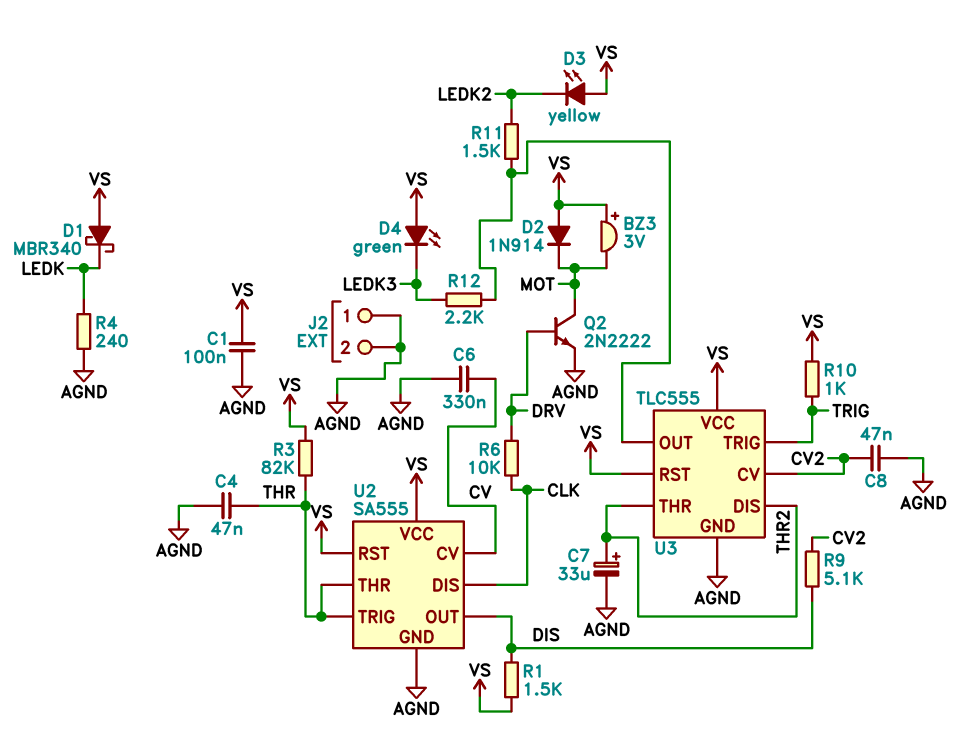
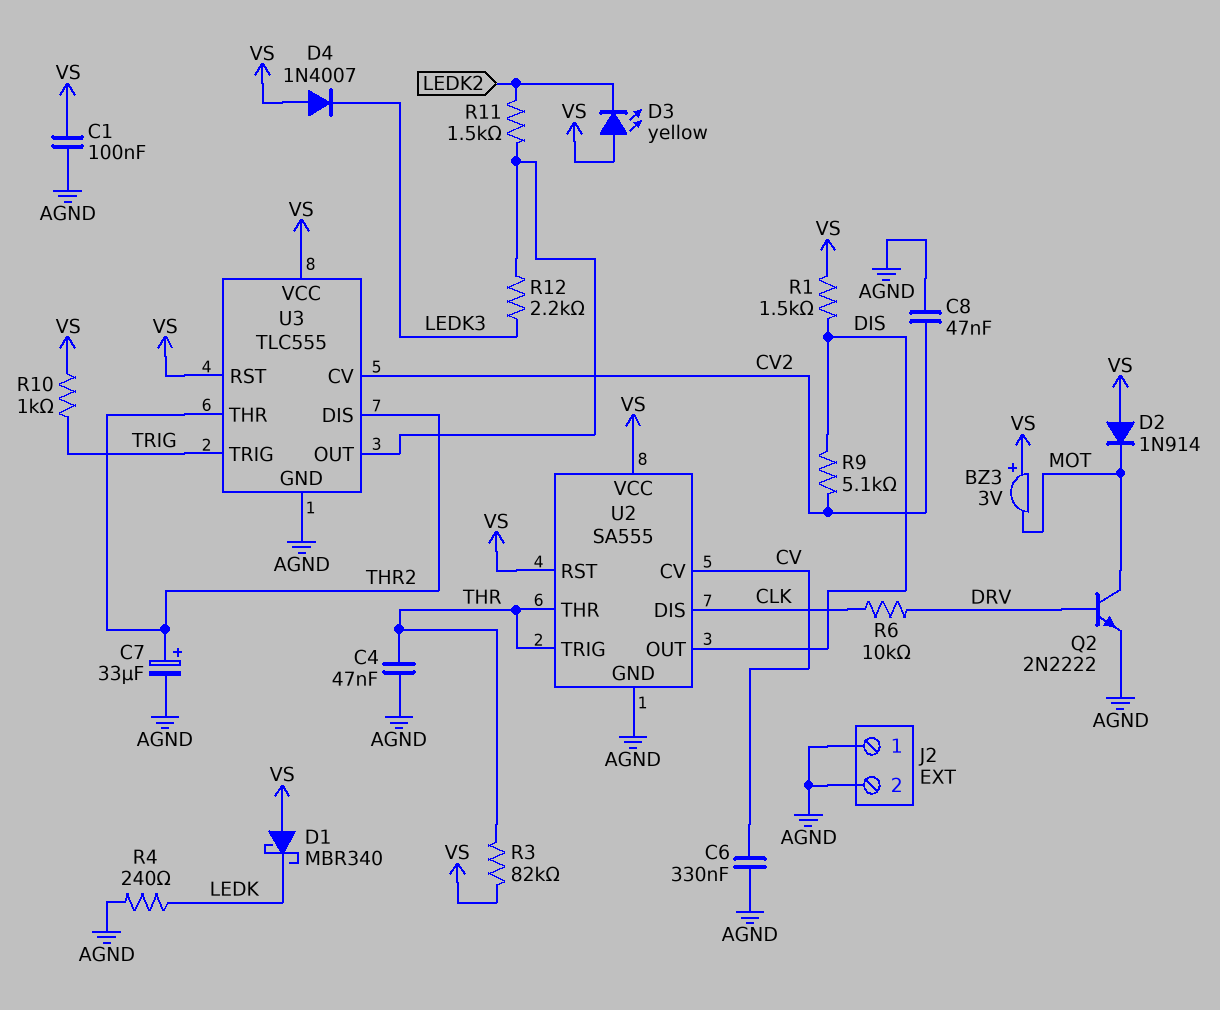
D4: LED green (A VS, K LEDK3) -> diode 1N4007 (A VS, K LEDK3)

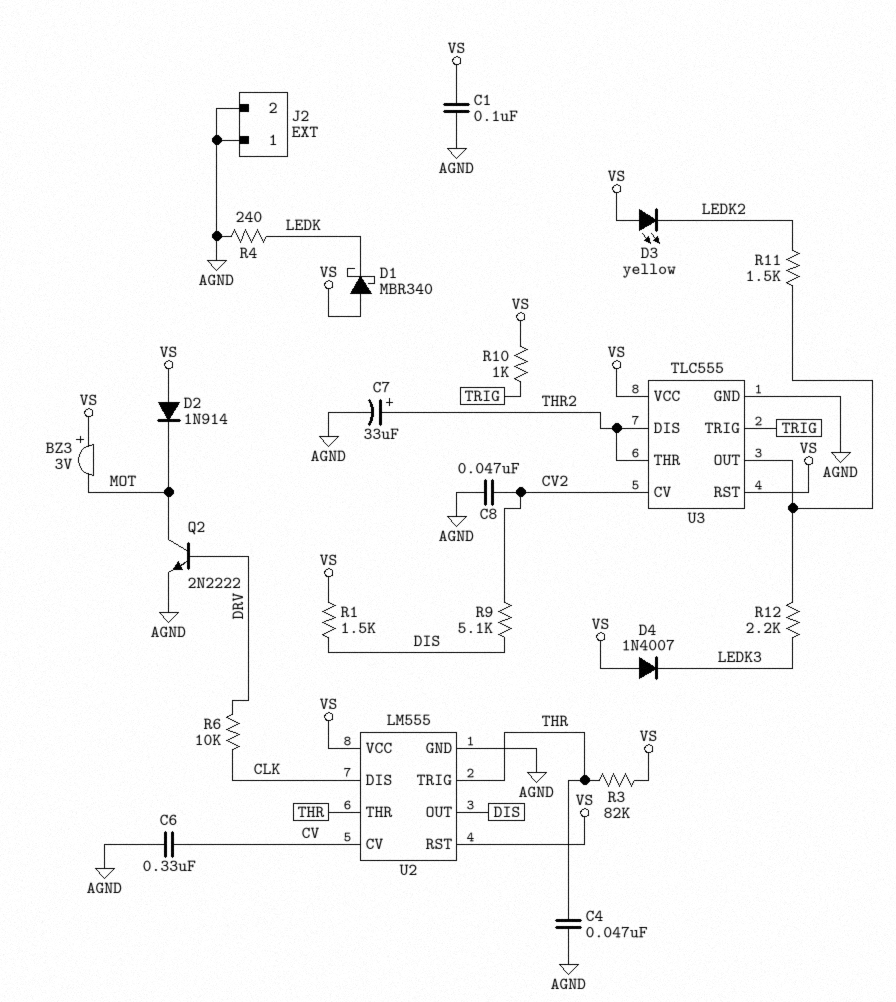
U2: SA555 -> LM555

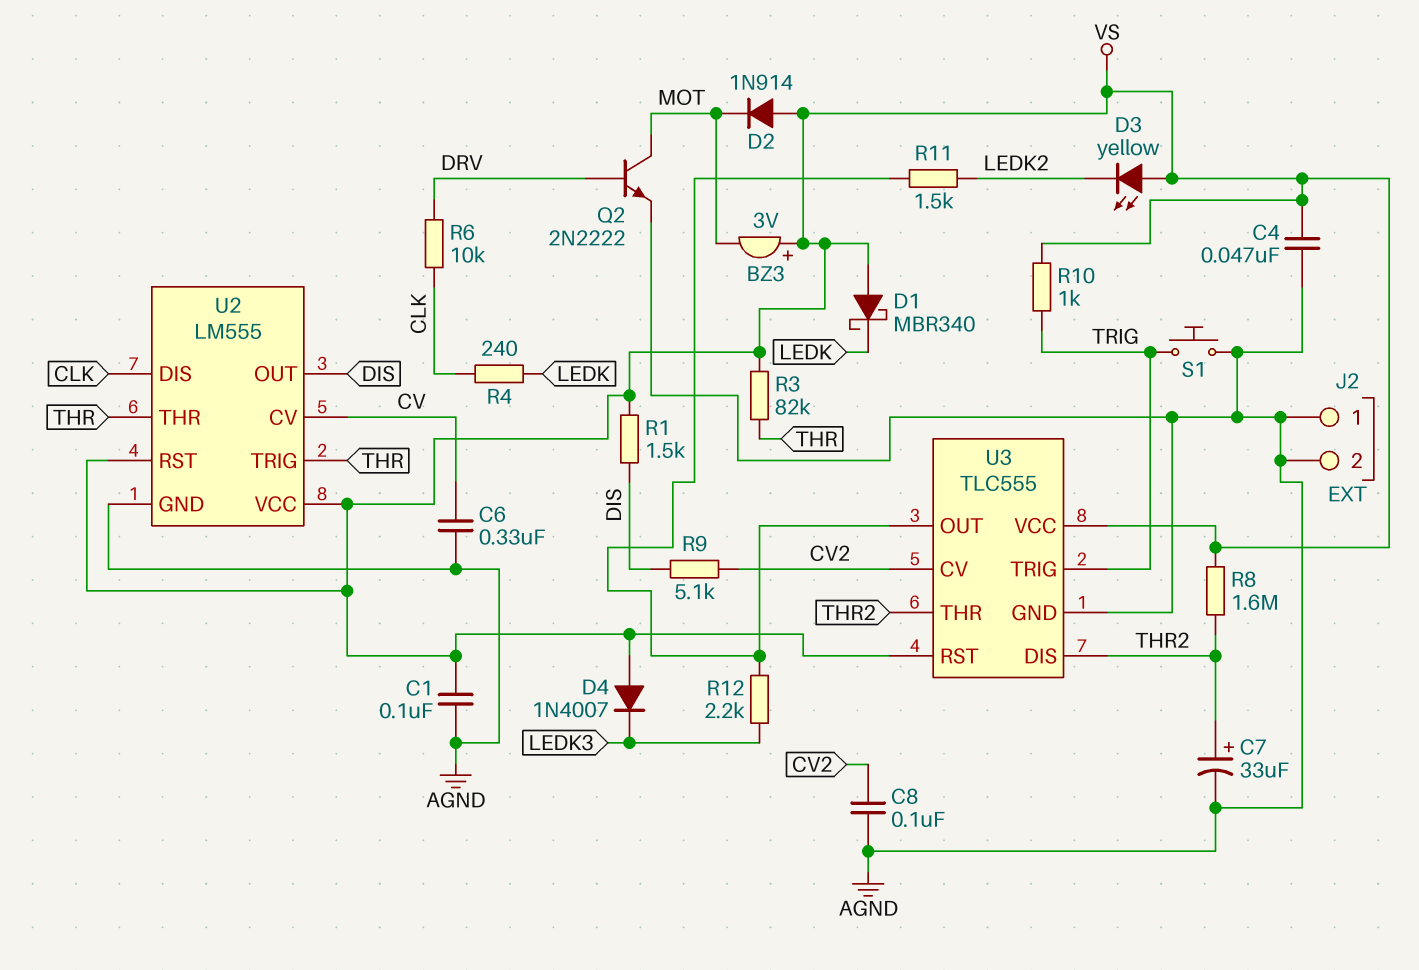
C4: 47nF (AGND, THR) -> 47nF (AGND, VS)
C8: 47nF (AGND, CV2) -> 100nF (AGND, CV2)
R4: 240 (AGND, LEDK) -> 240 (CLK, LEDK)
R8: none -> 1.6M (THR2, VS)
S1: none -> button (AGND, TRIG)

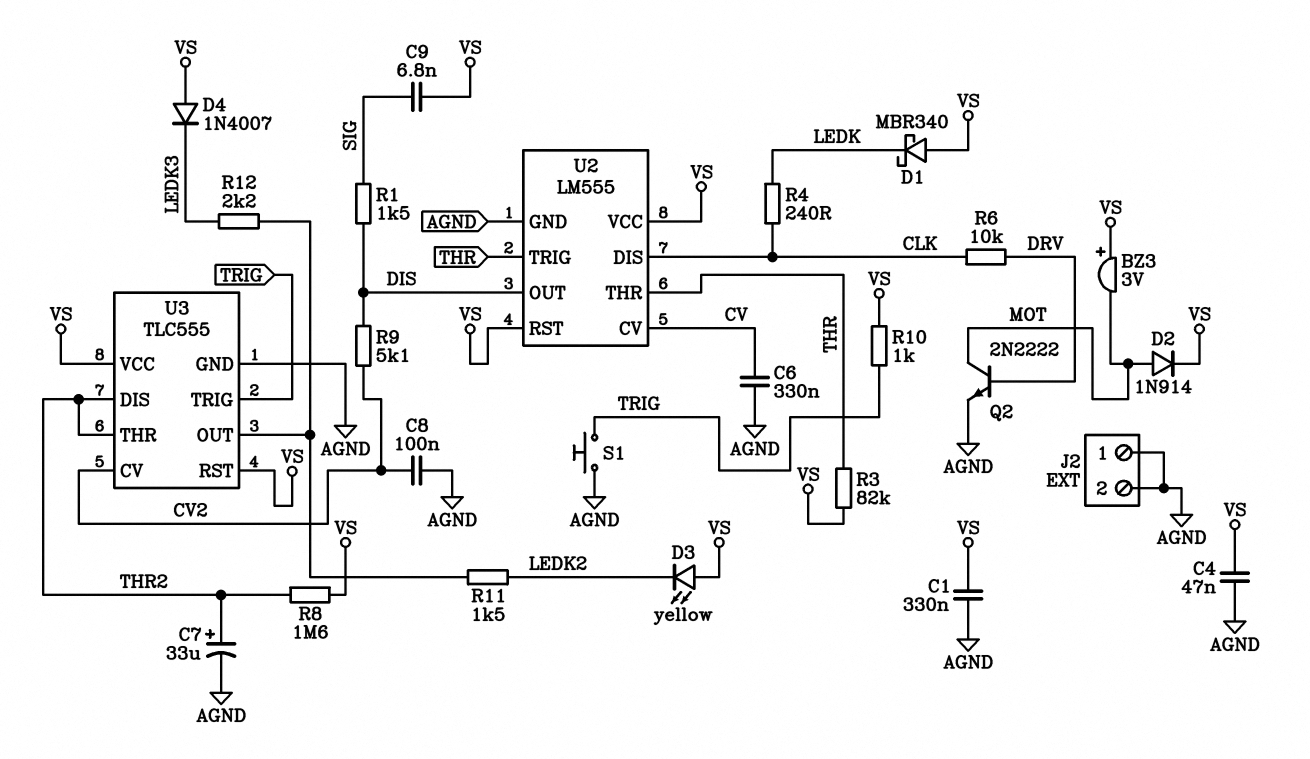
C1: 100nF (AGND, VS) -> 330nF (AGND, VS)
C9: none -> 6.8nF (SIG, VS)
D2: diode 1N914 (A VS, K MOT) -> diode 1N914 (A MOT, K VS)
R1: 1.5k (DIS, VS) -> 1.5k (DIS, SIG)

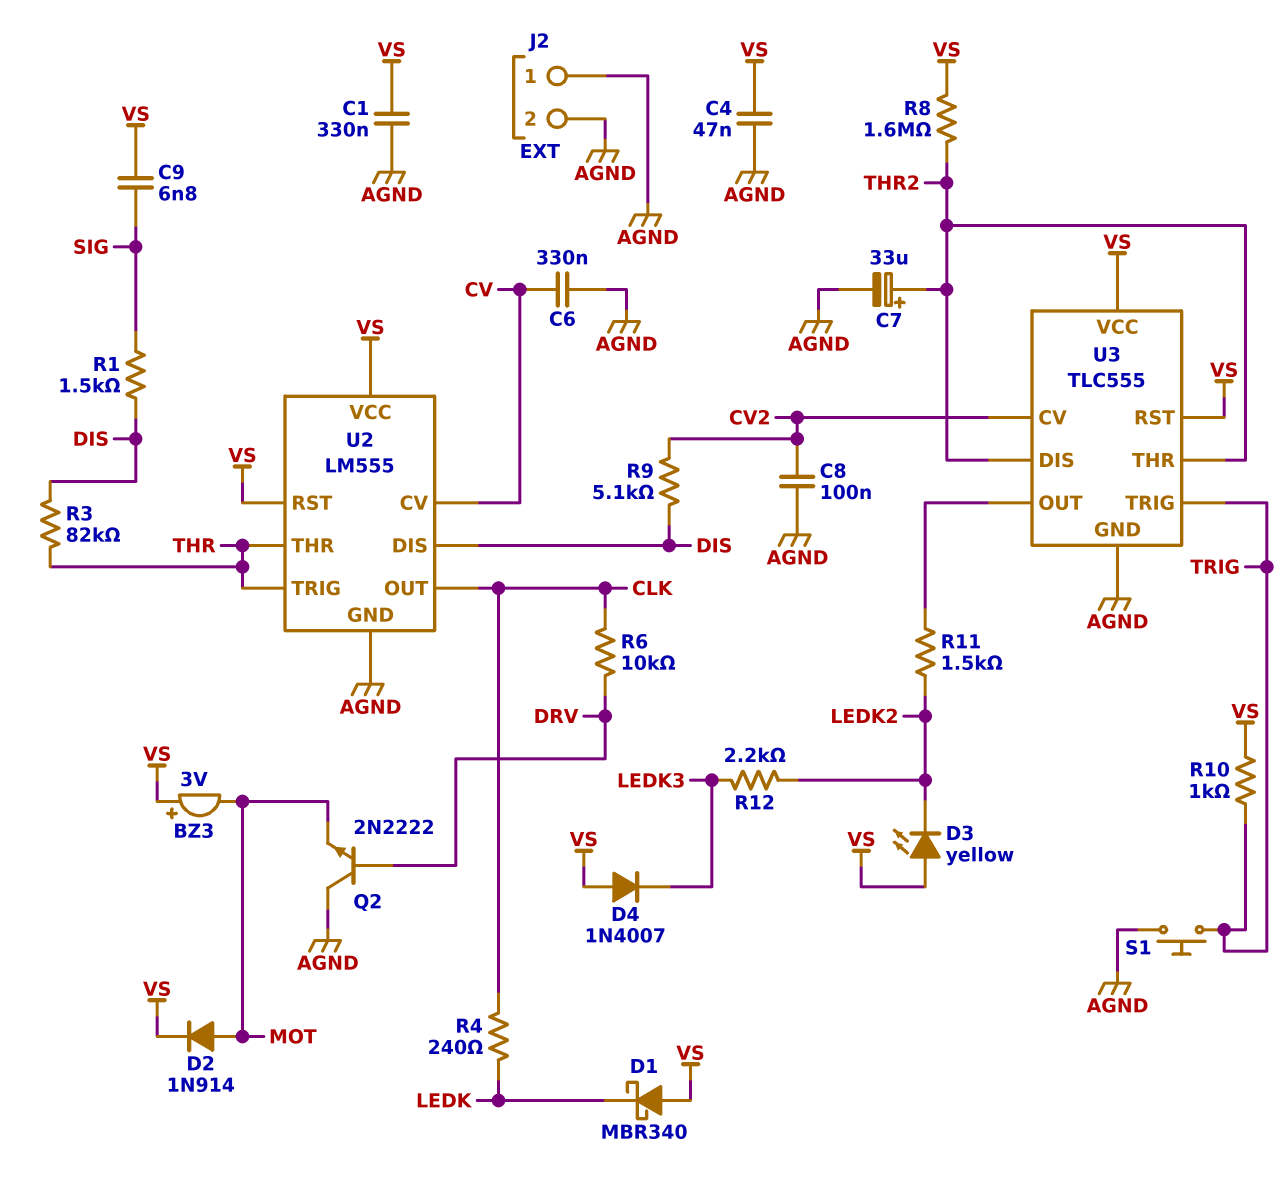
Q2: NPN 2N2222 (B DRV, C MOT, E AGND) -> NPN 2N2222 (B DRV, C AGND, E MOT)
R3: 82k (THR, VS) -> 82k (DIS, THR)
R12: 2.2k (LEDK3, U3/OUT) -> 2.2k (LEDK2, LEDK3)
U2 pin DIS: CLK -> DIS
U2 pin OUT: DIS -> CLK

